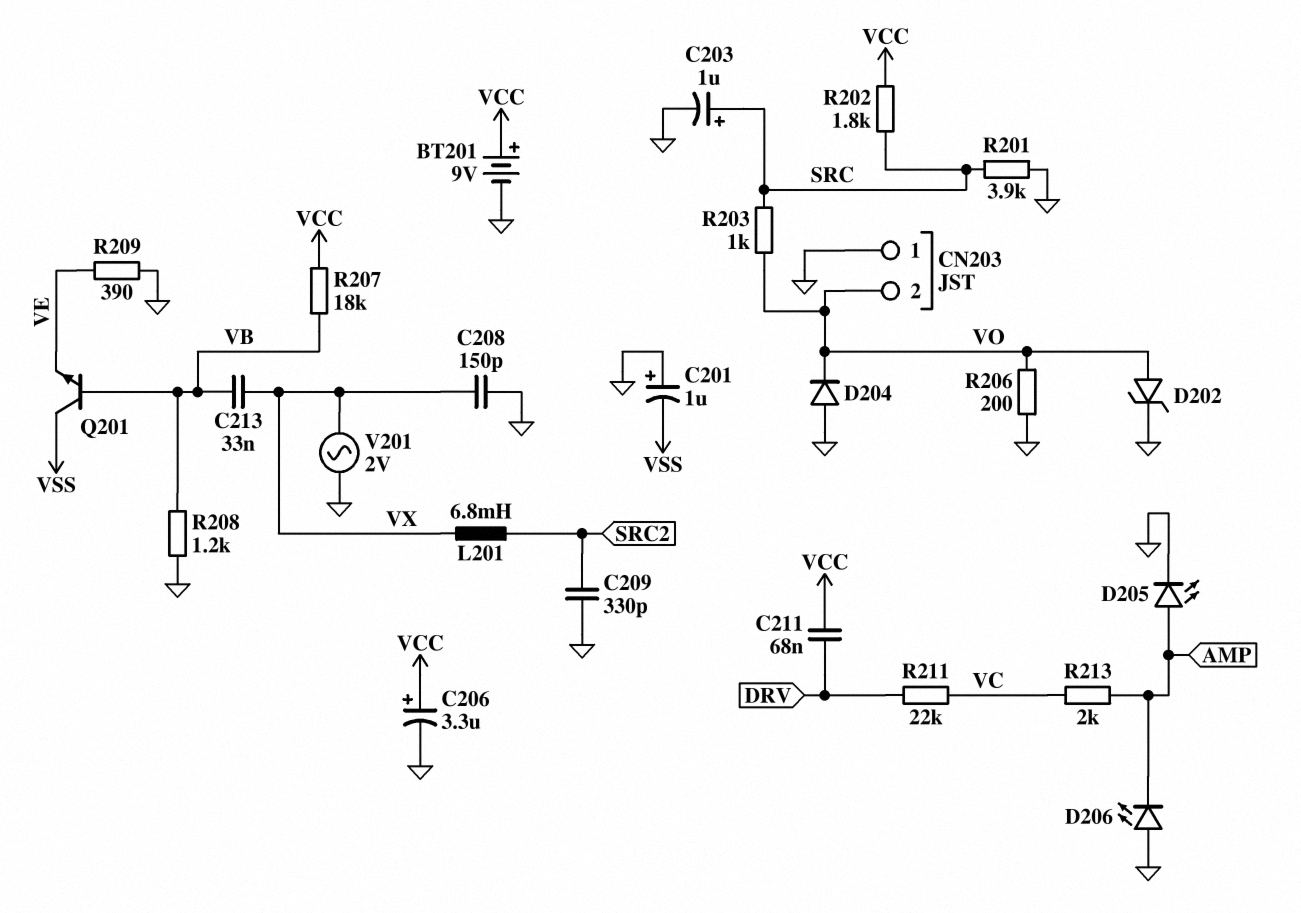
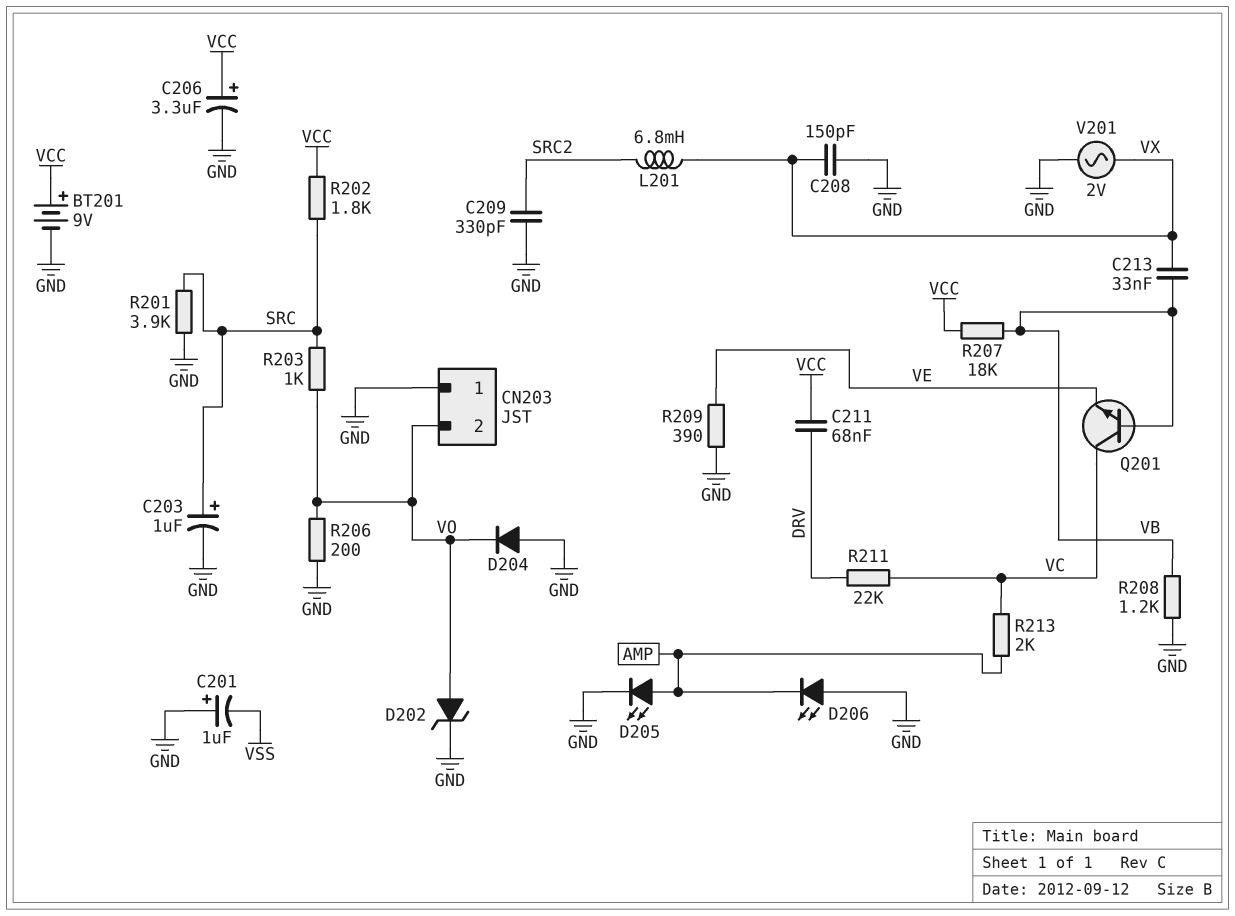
Q201: NPN (B VB, C VSS, E VE) -> NPN (B VB, C VC, E VE)

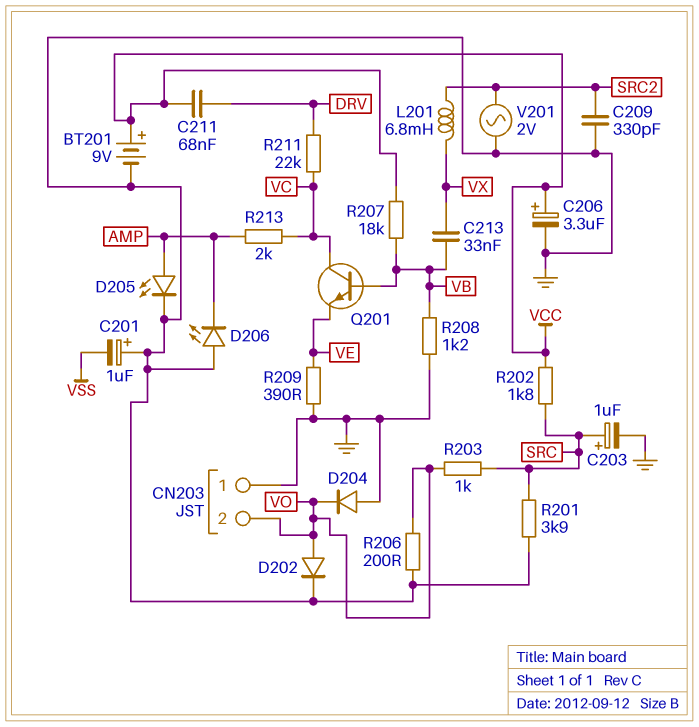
C208: 150pF (GND, VX) -> none
D202: zener (A VO, K GND) -> diode (A VO, K GND)
V201: AC 2V (GND, VX) -> AC 2V (GND, SRC2)

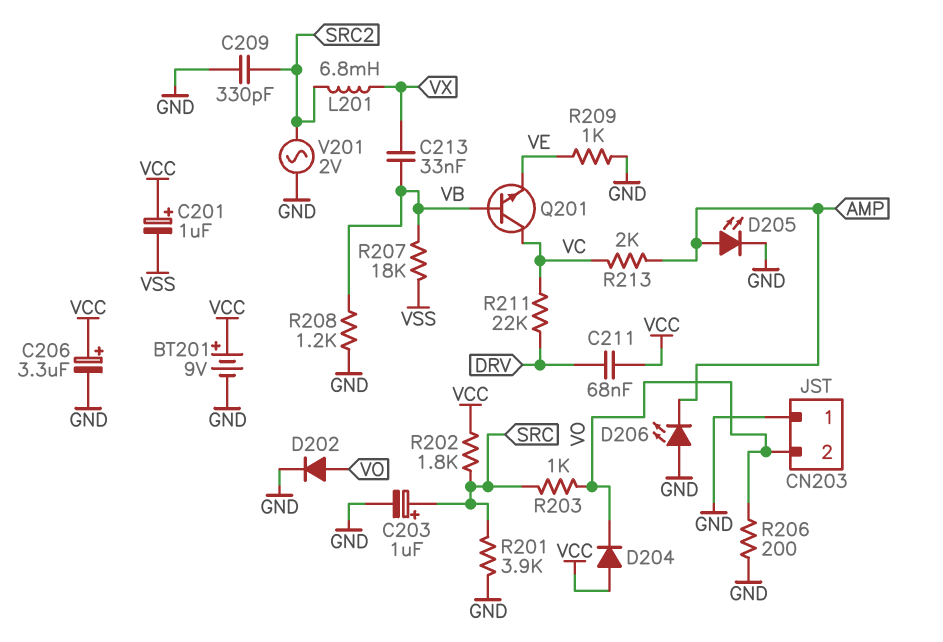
C201: 1uF (plus GND, minus VSS) -> 1uF (plus VCC, minus VSS)
D204: diode (A GND, K VO) -> diode (A VCC, K VO)
R207: 18k (VB, VCC) -> 18k (VB, VSS)
R209: 390 (GND, VE) -> 1k (GND, VE)

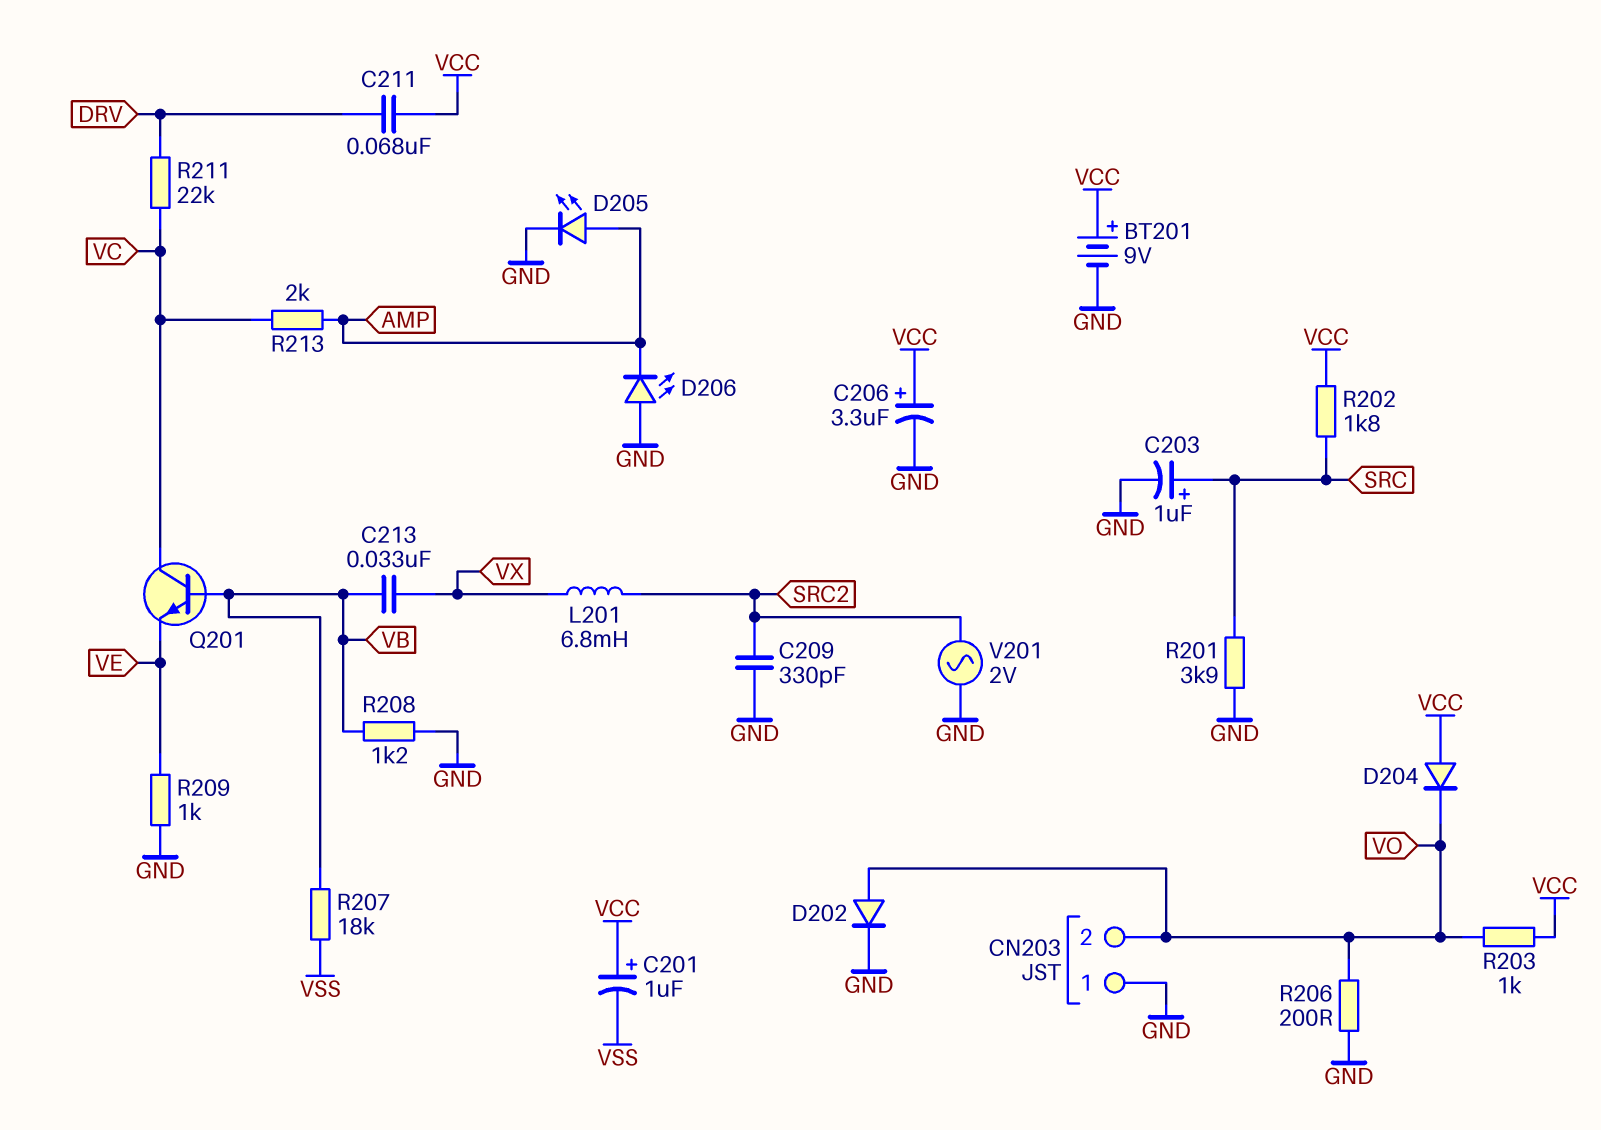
R203: 1k (SRC, VO) -> 1k (VCC, VO)

